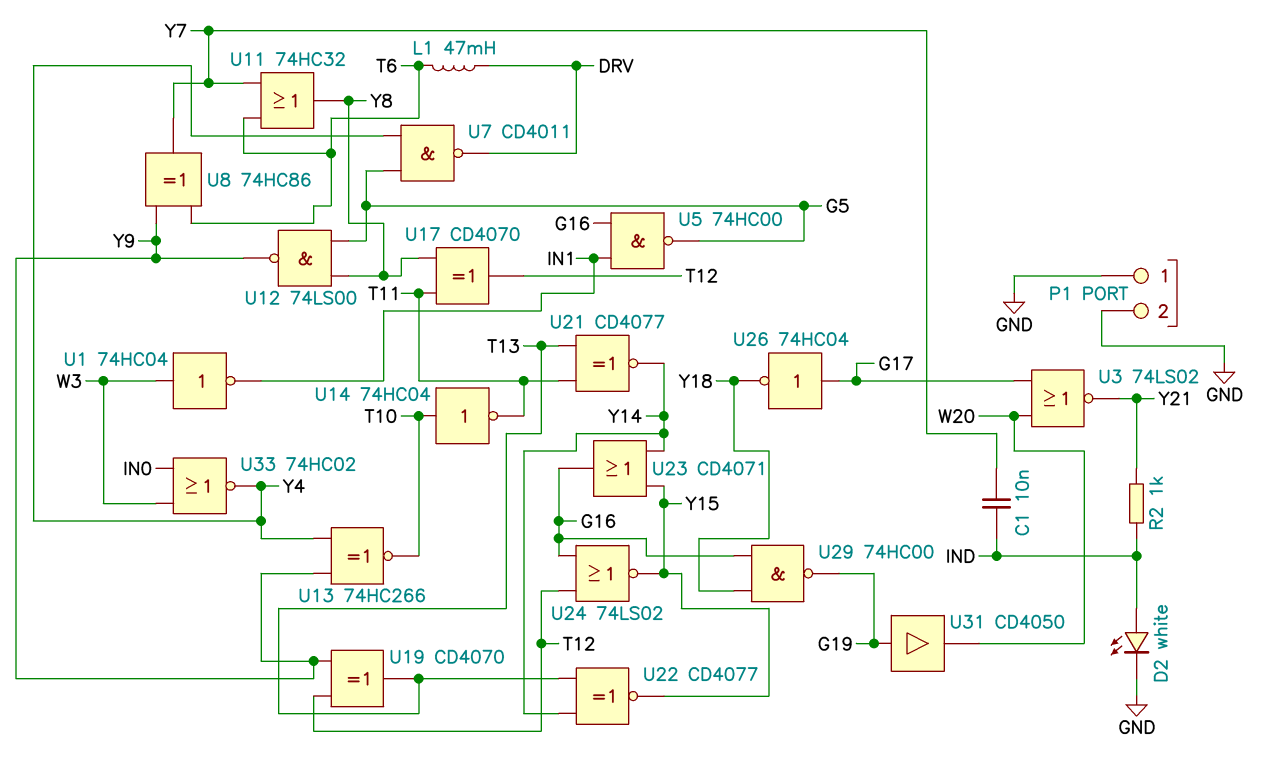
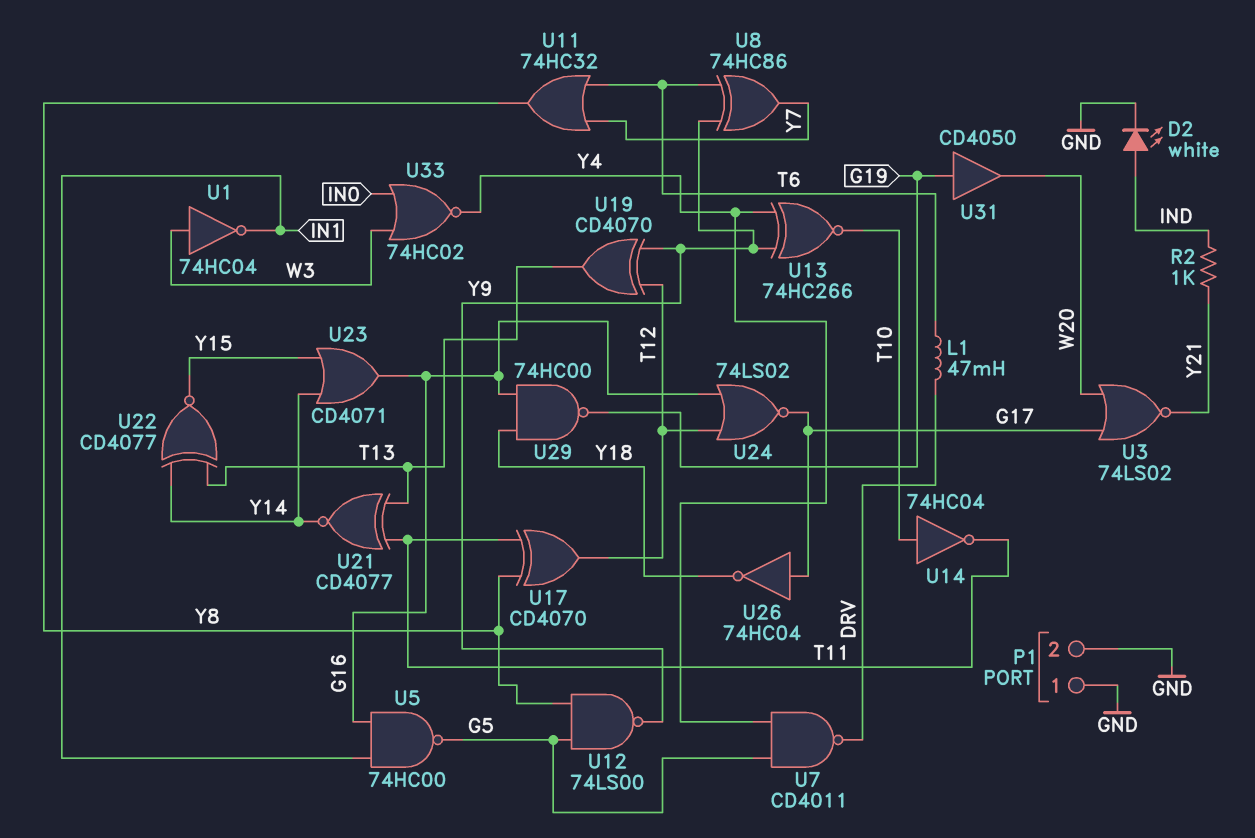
C1: 10nF (IND, Y7) -> none
U24: NOR 74LS02 (in G16, in T12, out Y15) -> NOR 74LS02 (in G16, in T12, out G17)

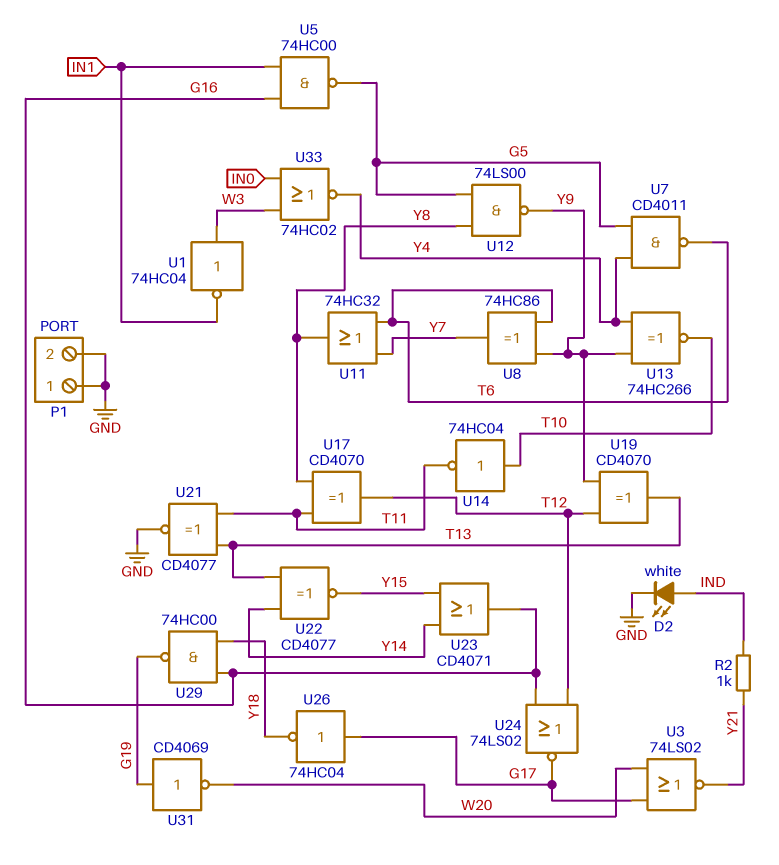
L1: 47mH (DRV, T6) -> none
U7: NAND CD4011 (in G5, in Y4, out DRV) -> NAND CD4011 (in G5, in Y4, out T6)
U21: XNOR CD4077 (in T11, in T13, out Y14) -> XNOR CD4077 (in T11, in T13, out GND)
U31: buffer CD4050 (in G19, out W20) -> NOT CD4069 (in G19, out W20)

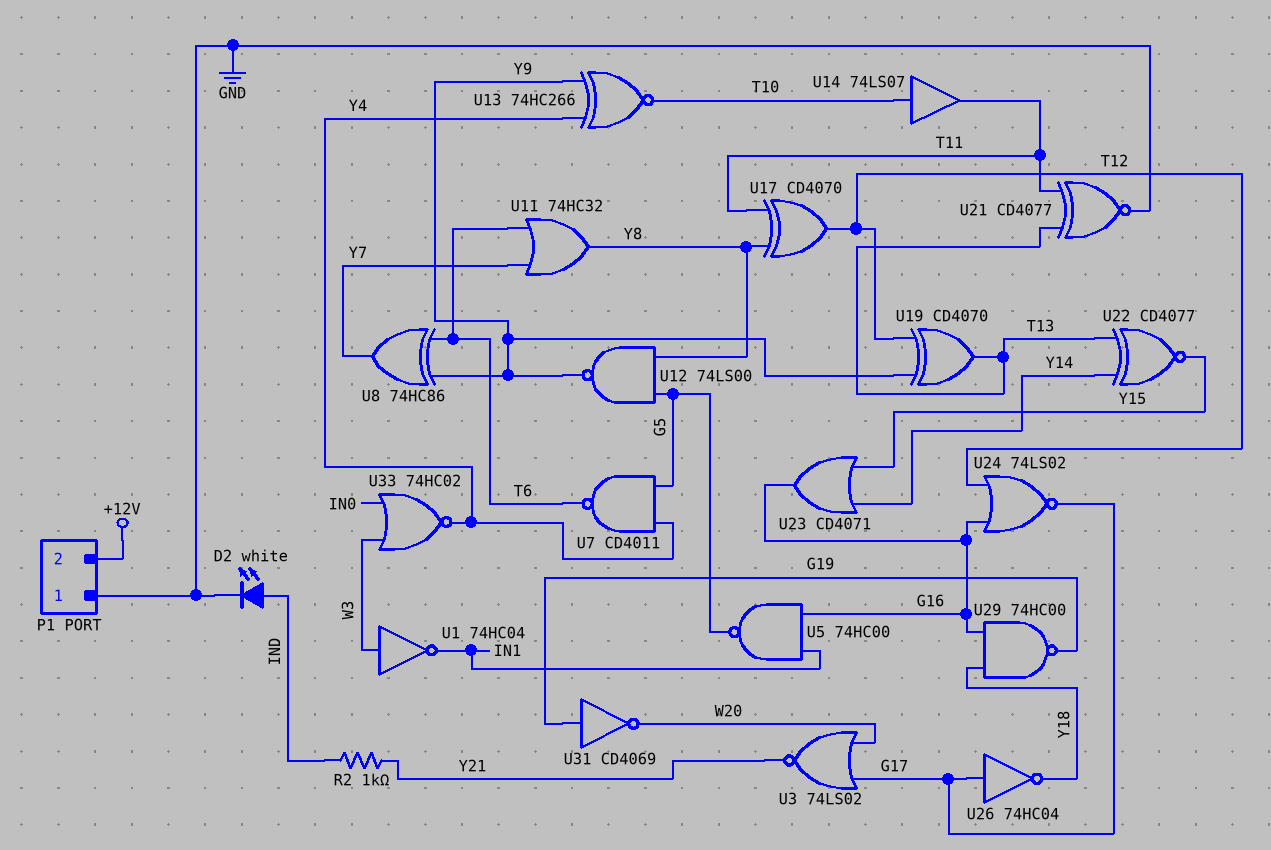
P1 pin 2: GND -> +12V
U14: NOT 74HC04 (in T10, out T11) -> buffer 74LS07 (in T10, out T11)

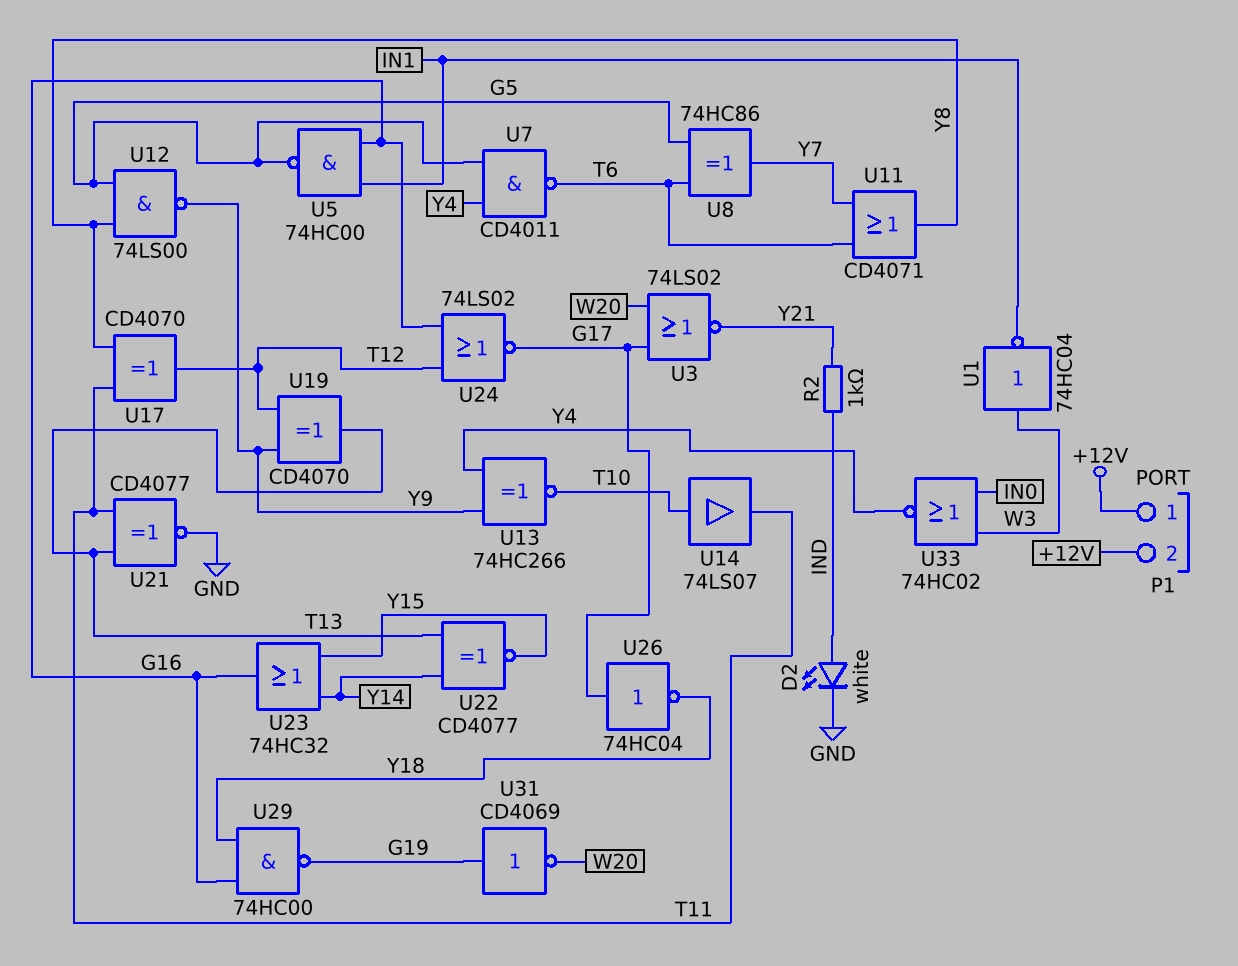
P1 pin 1: GND -> +12V
U8: XOR 74HC86 (in T6, in Y9, out Y7) -> XOR 74HC86 (in G5, in T6, out Y7)
U11: OR 74HC32 (in T6, in Y7, out Y8) -> OR CD4071 (in T6, in Y7, out Y8)
U23: OR CD4071 (in Y14, in Y15, out G16) -> OR 74HC32 (in Y14, in Y15, out G16)

